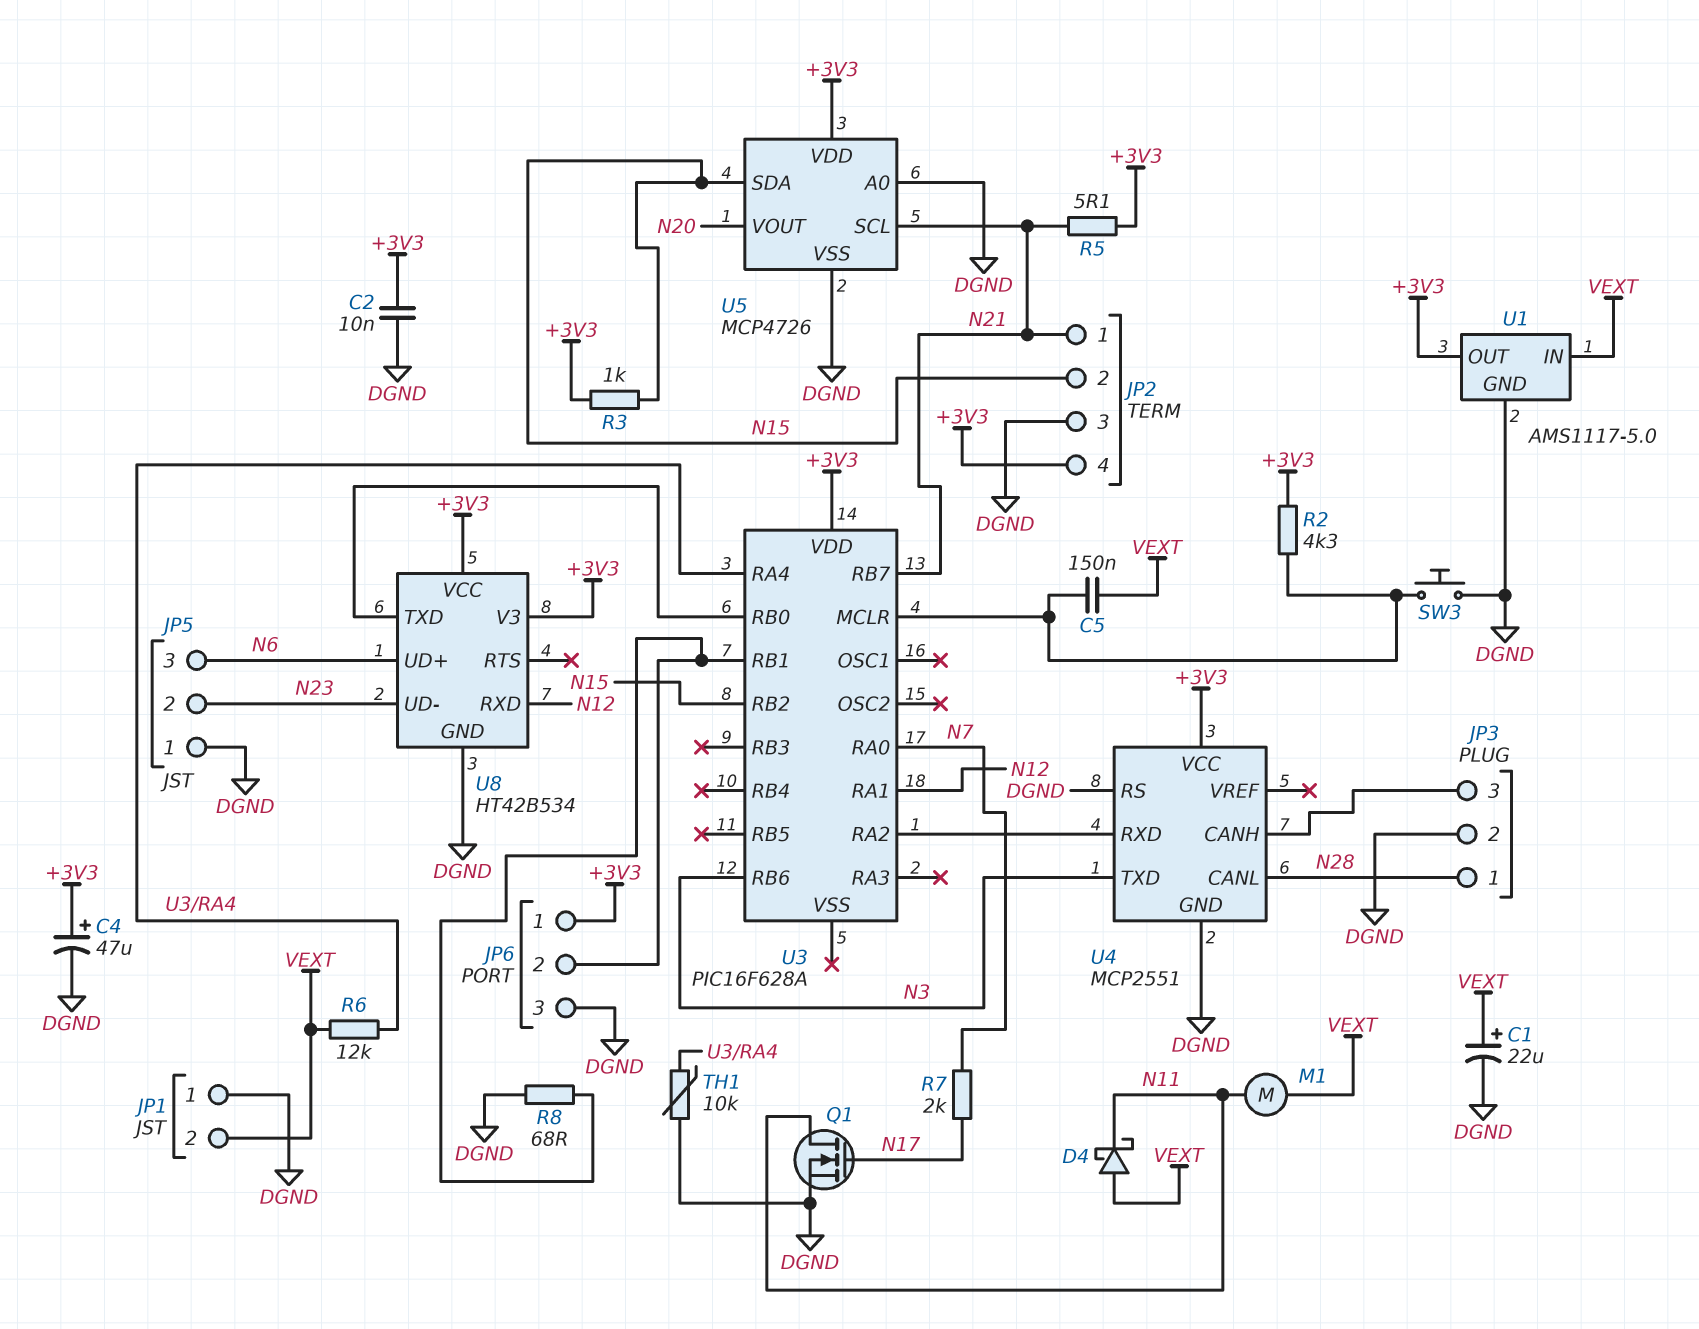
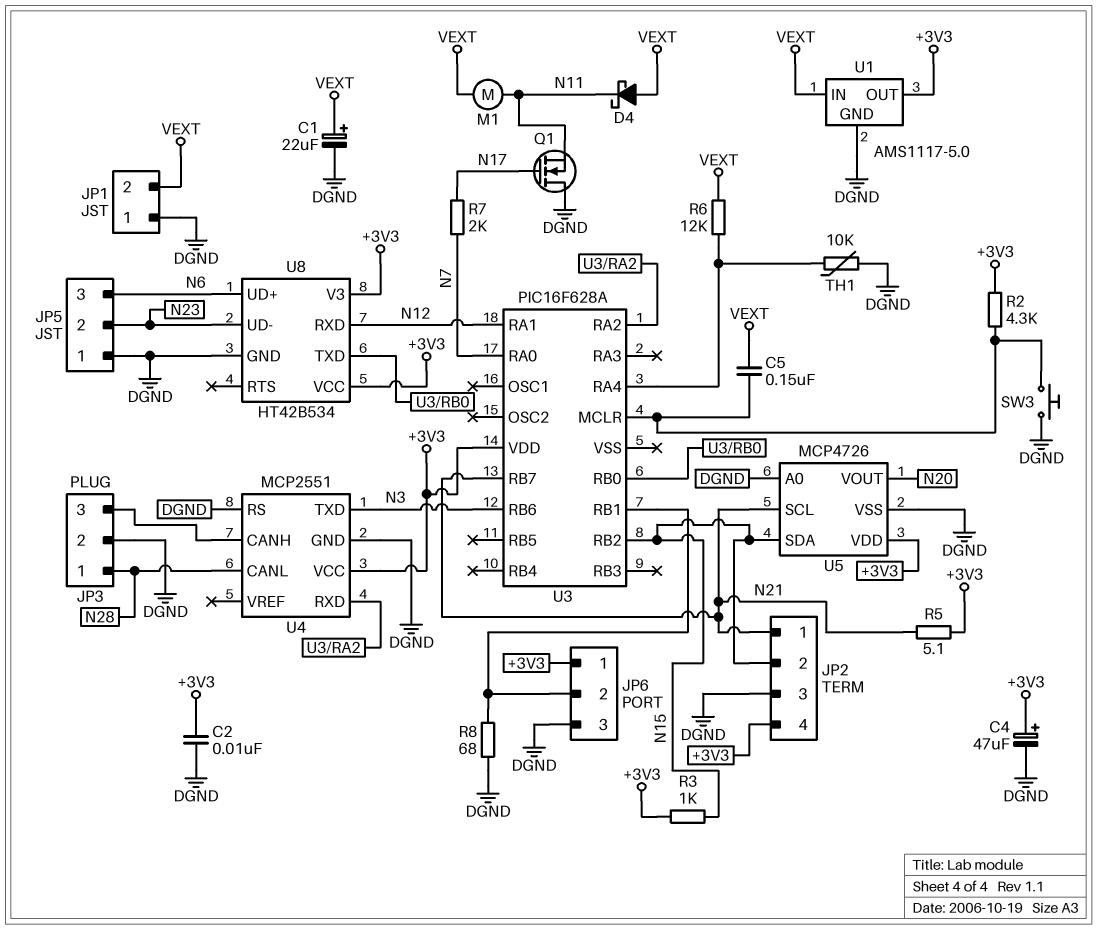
Q1: NMOS (G N17, D N11, S DGND) -> NMOS (G N17, D DGND, S N11)

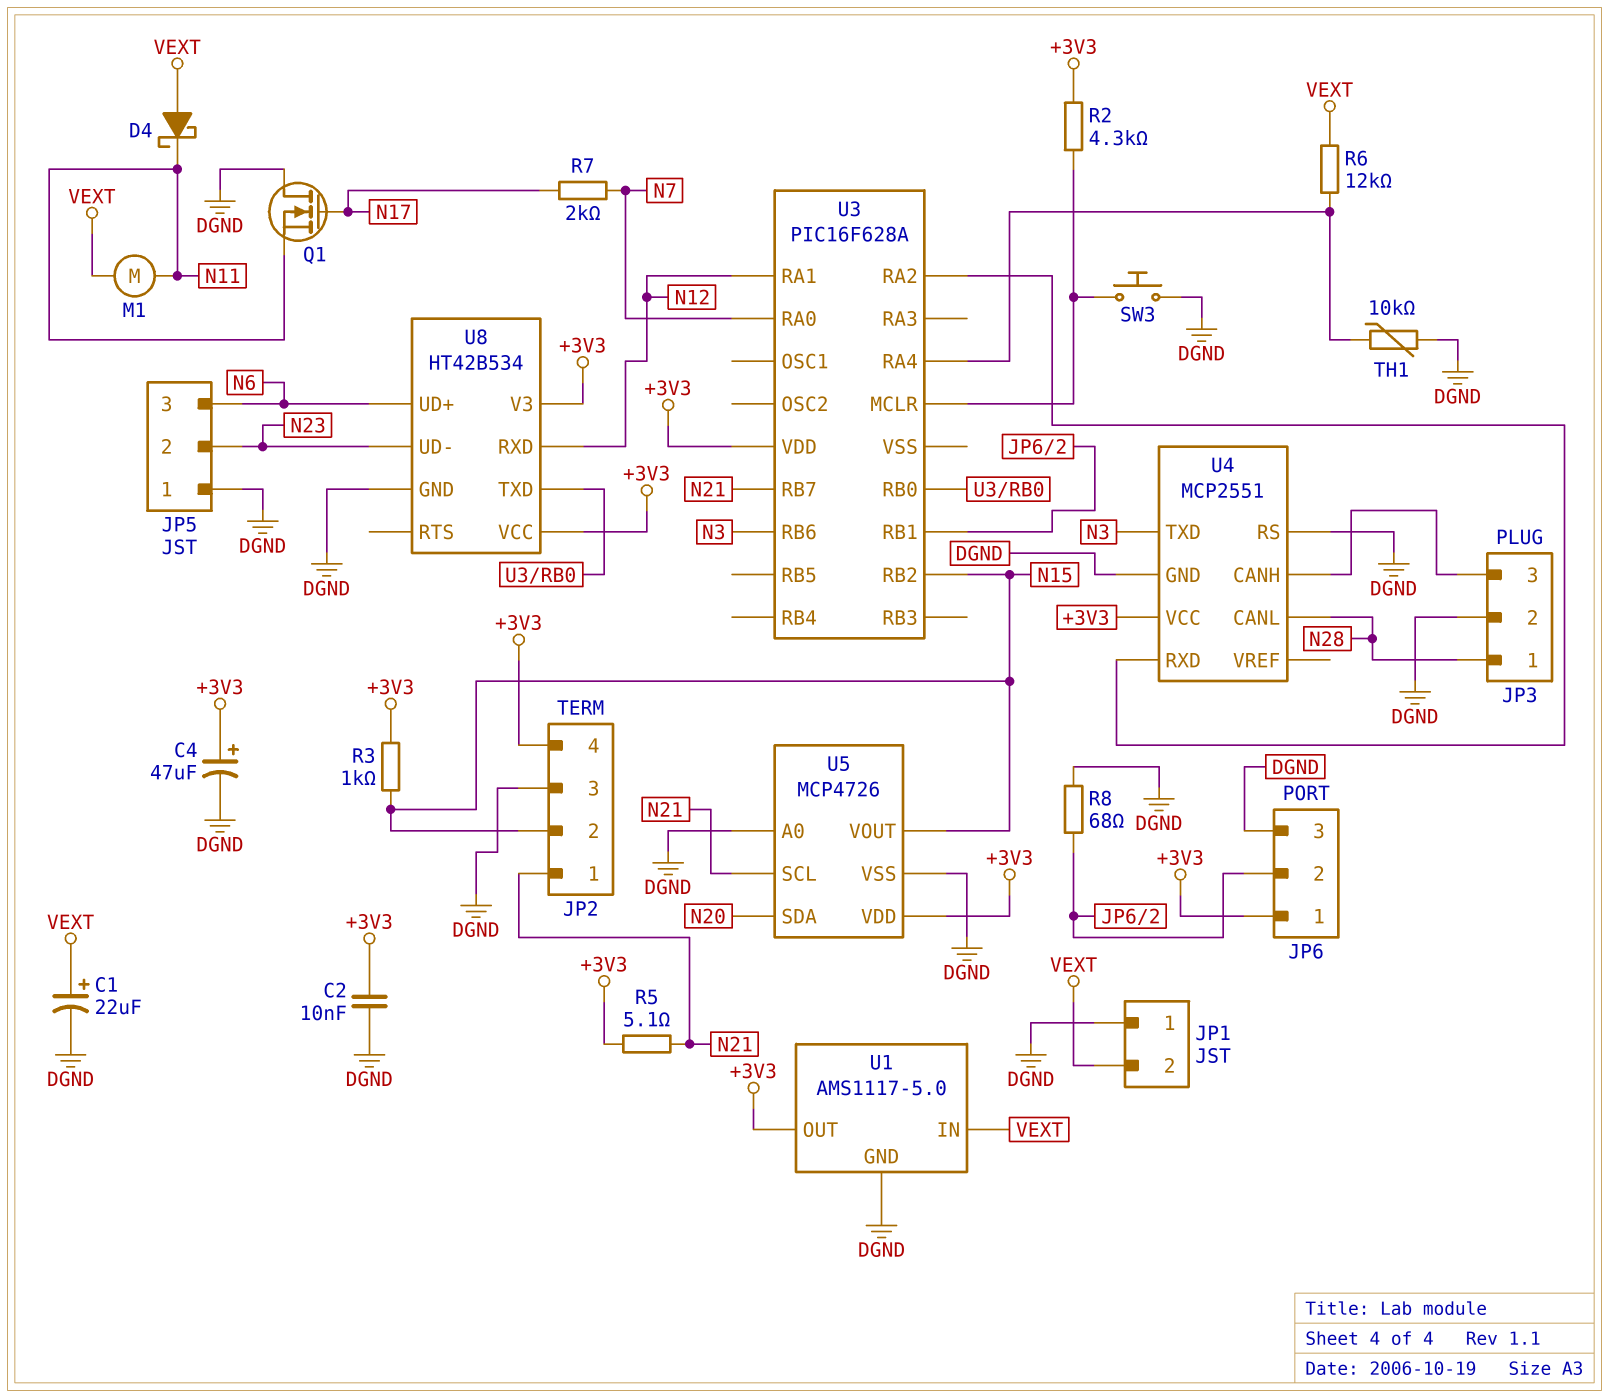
C5: 150nF (U3/MCLR, VEXT) -> none
U5 pin SDA: N15 -> N20
U5 pin VOUT: N20 -> N15

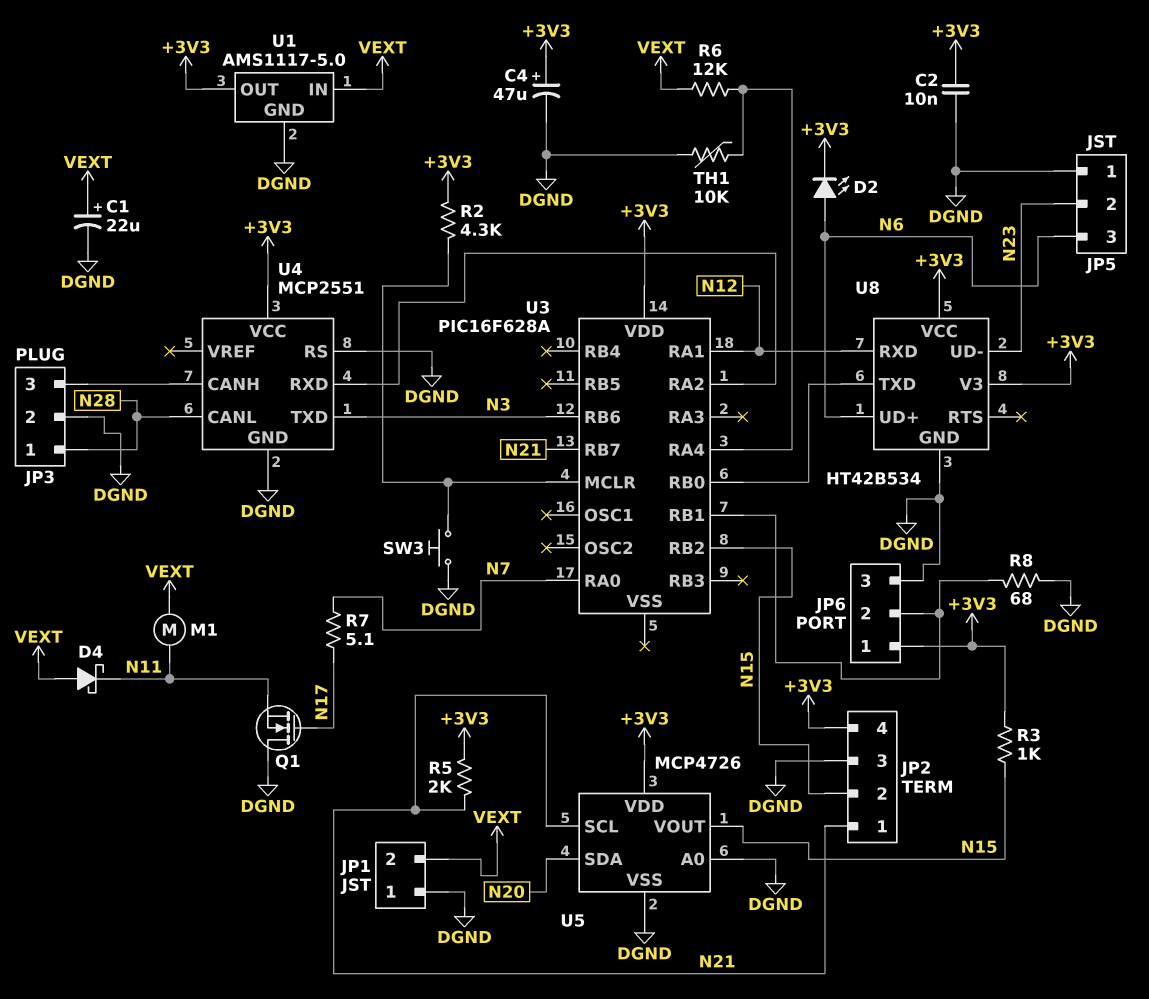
D2: none -> LED (A N6, K +3V3)
R5: 5.1 (+3V3, N21) -> 2k (+3V3, N21)
R7: 2k (N7, N17) -> 5.1 (N7, N17)

